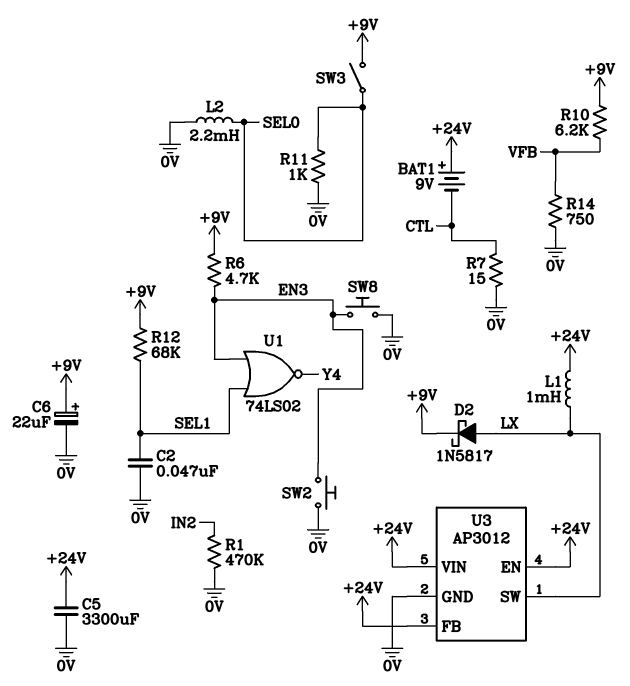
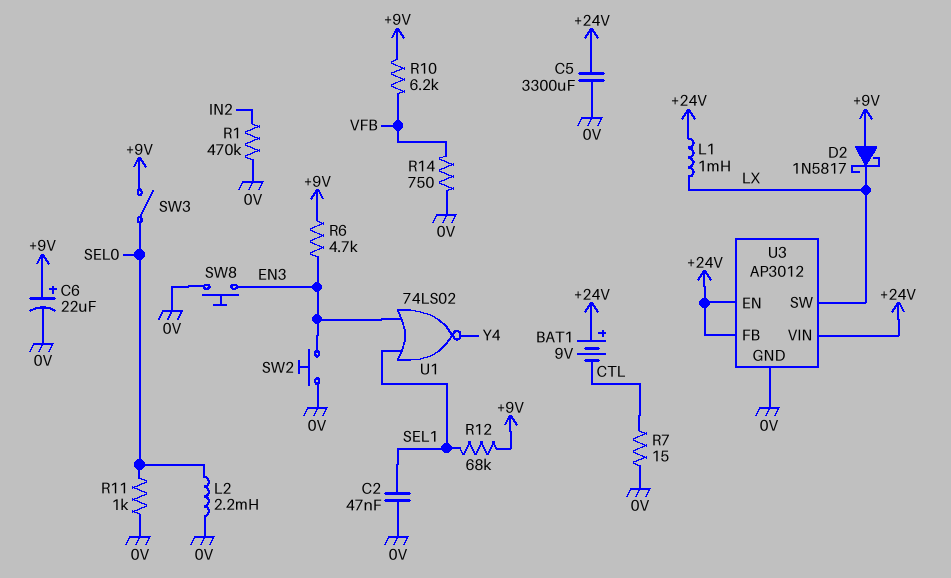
D2: schottky 1N5817 (A LX, K +9V) -> schottky 1N5817 (A +9V, K LX)

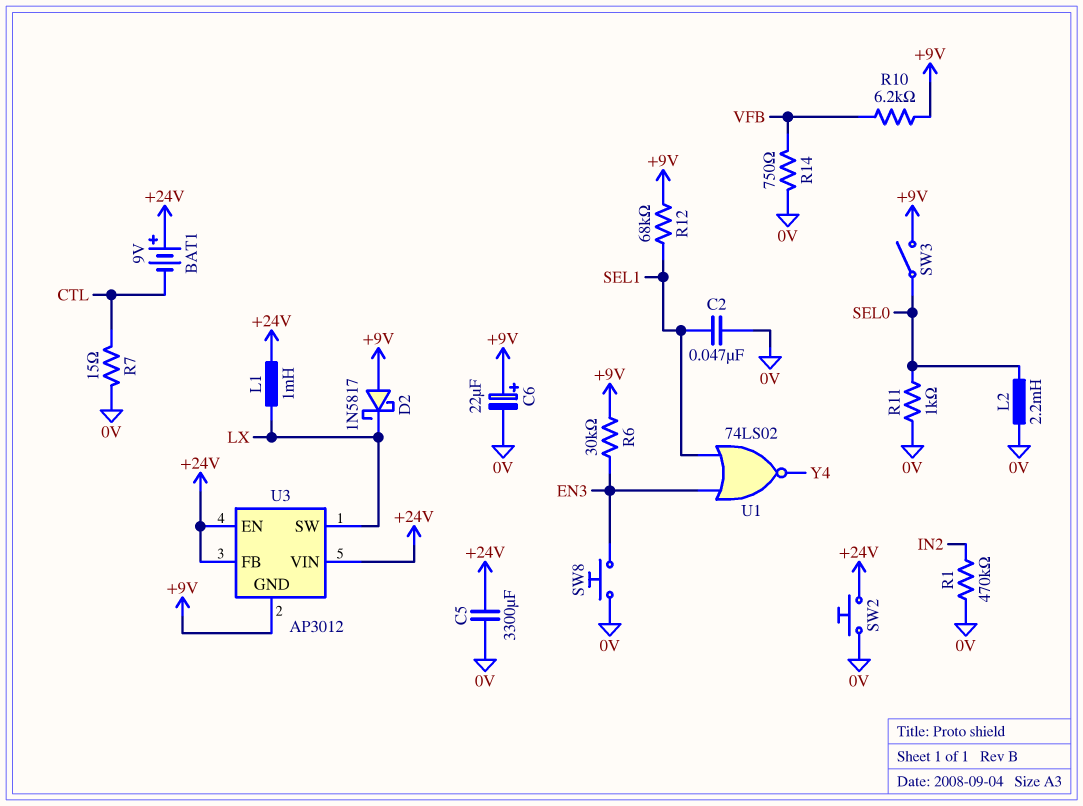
R6: 4.7k (+9V, EN3) -> 30k (+9V, EN3)
SW2: button (0V, EN3) -> button (+24V, 0V)
U3 pin GND: 0V -> +9V

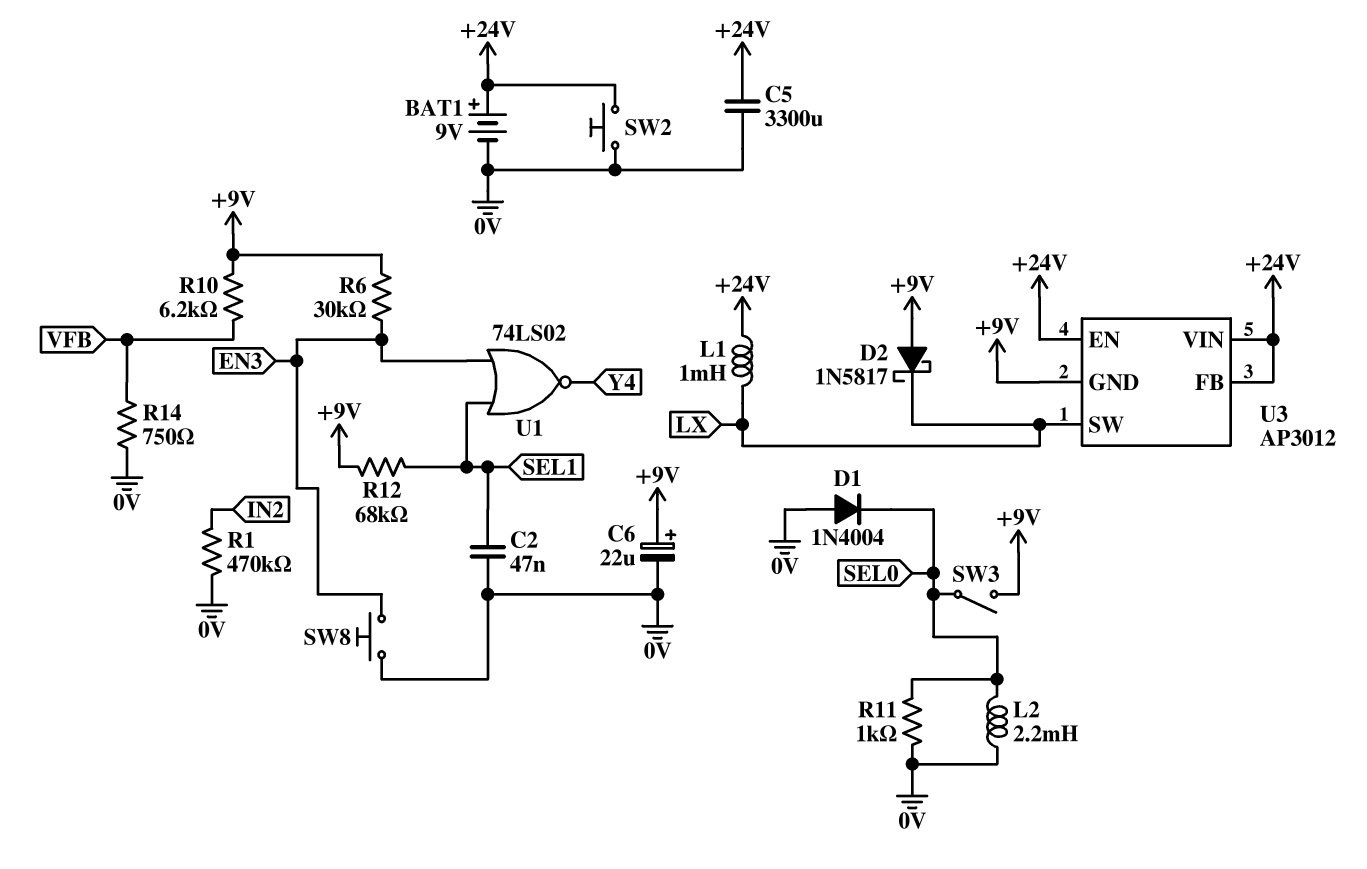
BAT1: 9V (plus +24V, minus CTL) -> 9V (plus +24V, minus 0V)
D1: none -> diode 1N4004 (A 0V, K SEL0)
R7: 15 (0V, CTL) -> none

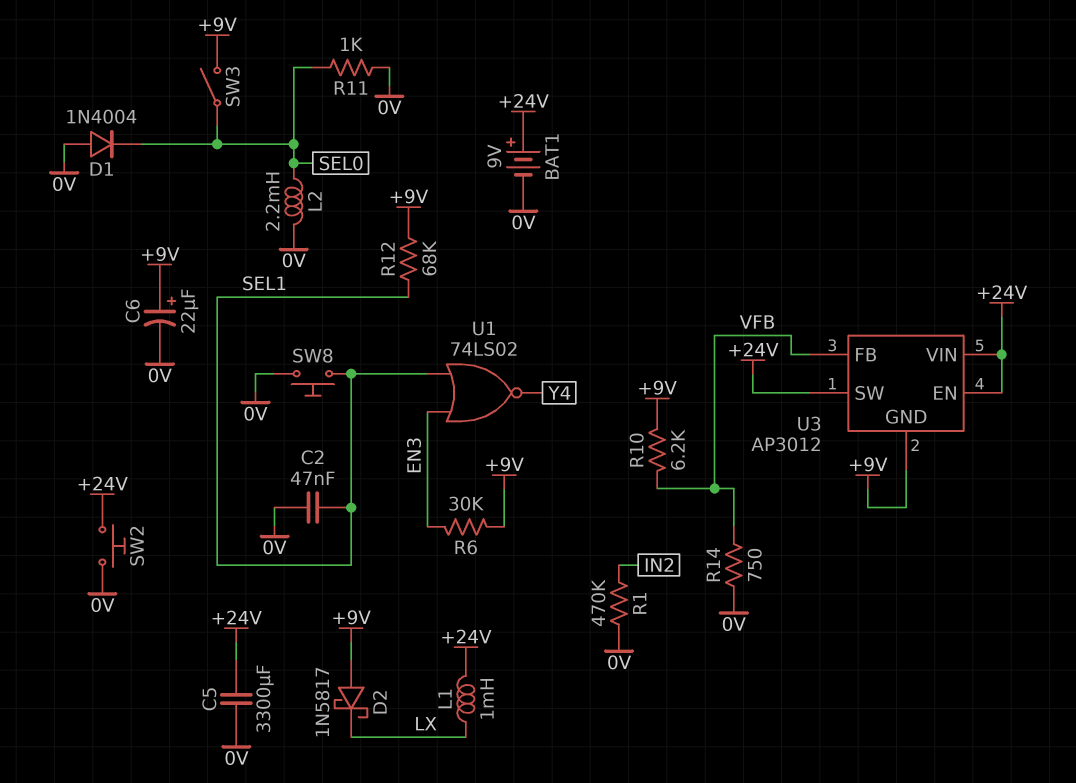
SW8: button (0V, EN3) -> button (0V, SEL1)
U3 pin FB: +24V -> VFB
U3 pin SW: LX -> +24V

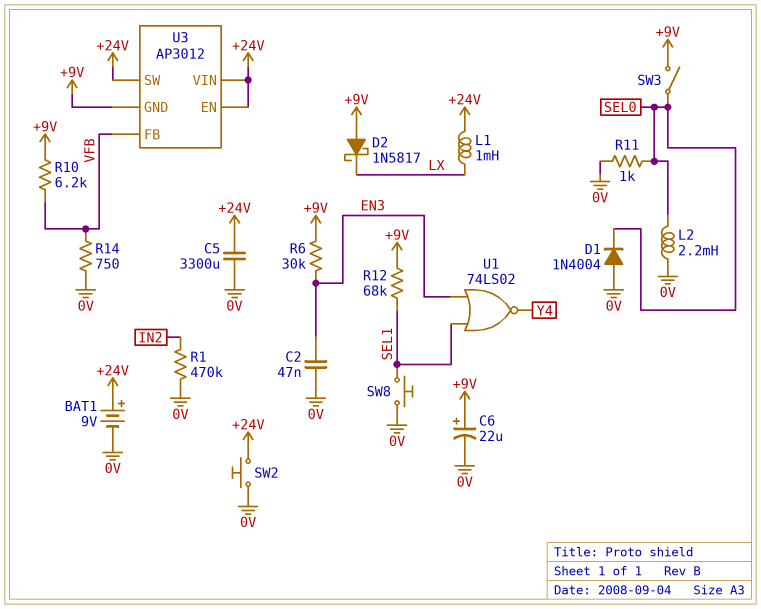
C2: 47nF (0V, SEL1) -> 47nF (0V, EN3)

